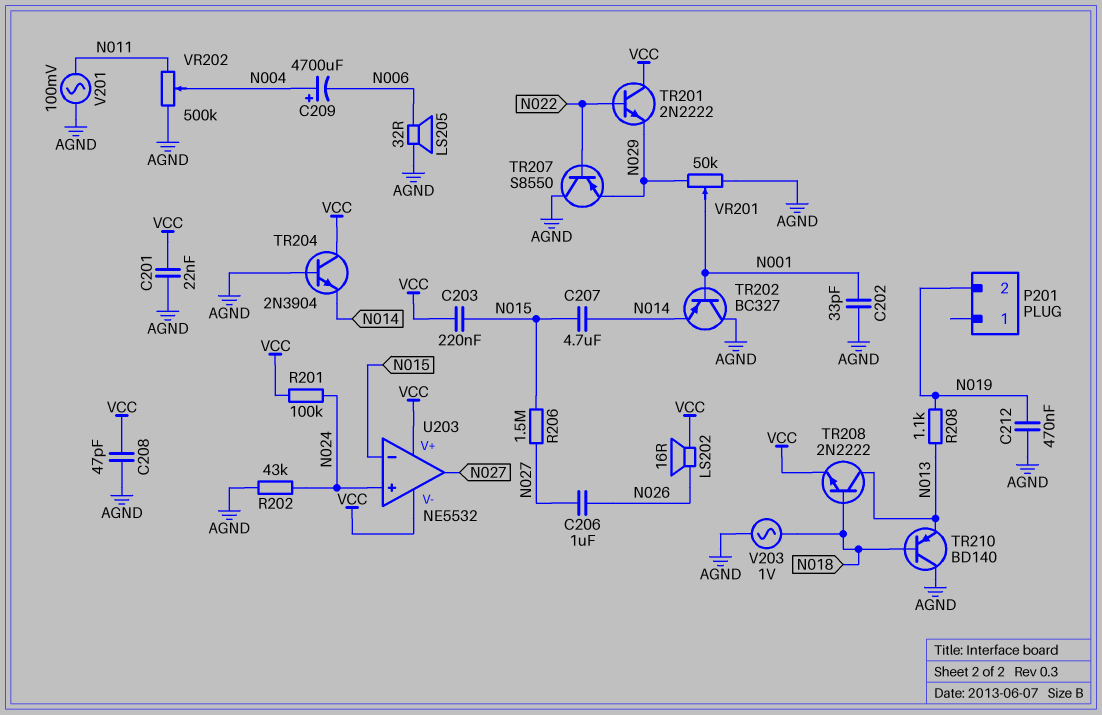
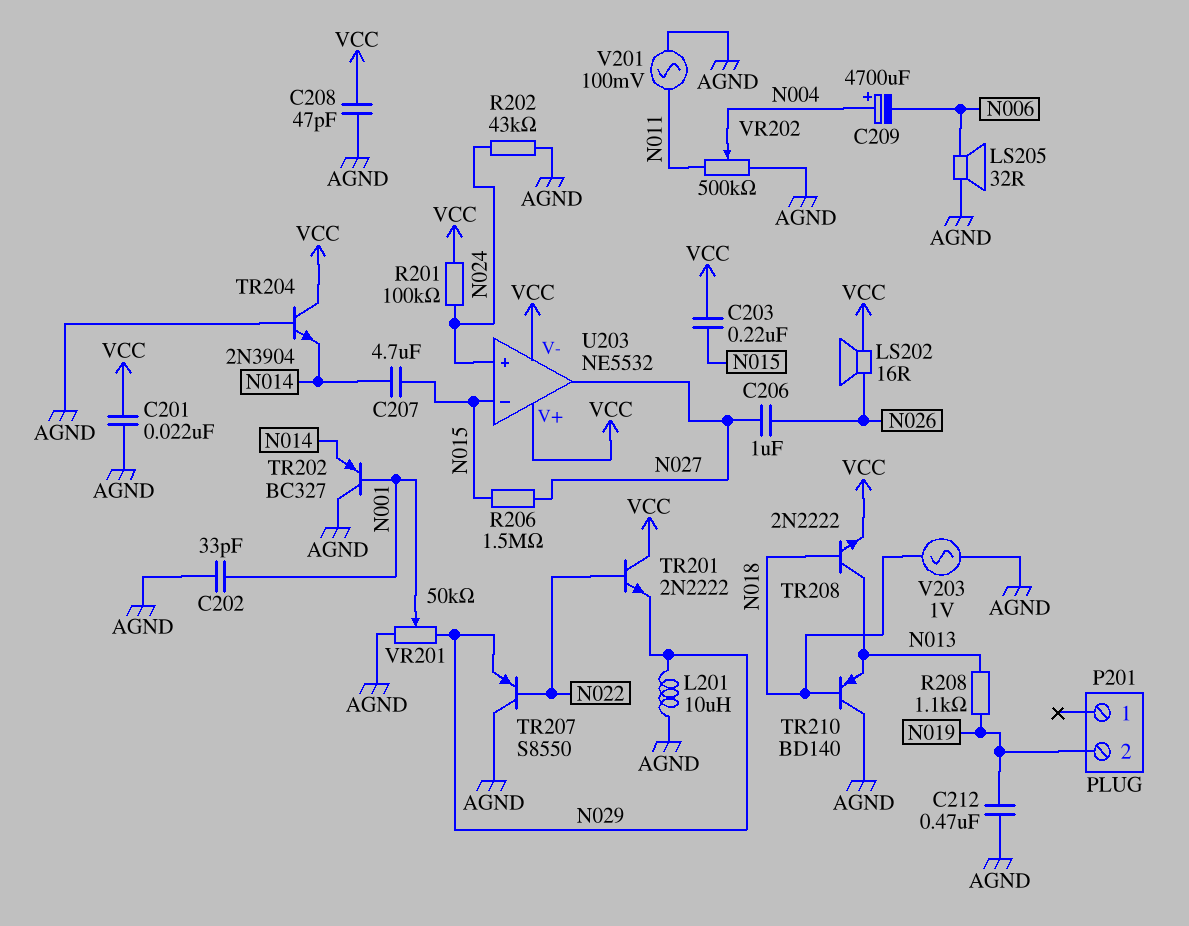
L201: none -> 10uH (AGND, N029)

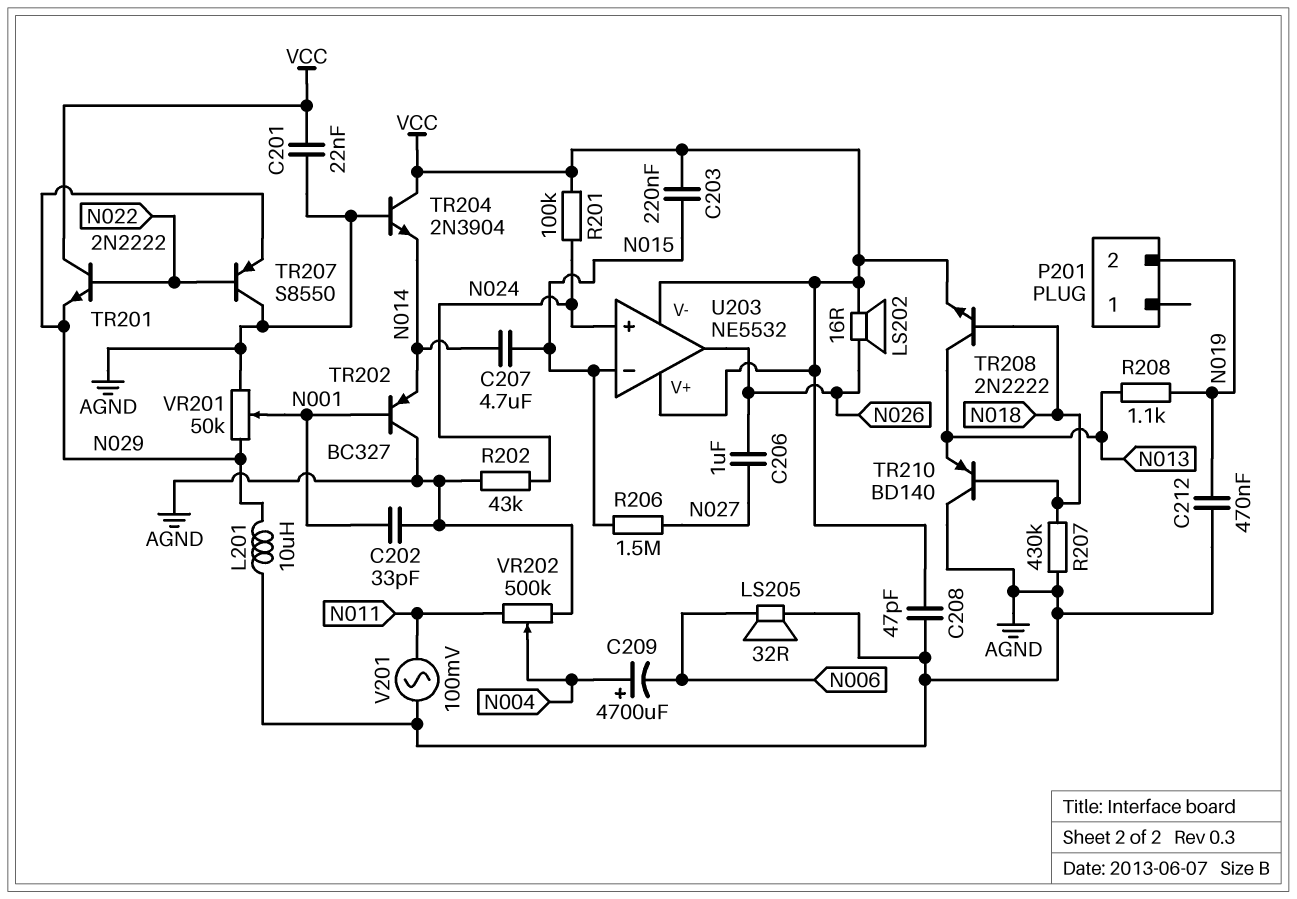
R207: none -> 430k (AGND, N018)
U203 pin out: N027 -> N026
V203: AC 1V (AGND, N018) -> none

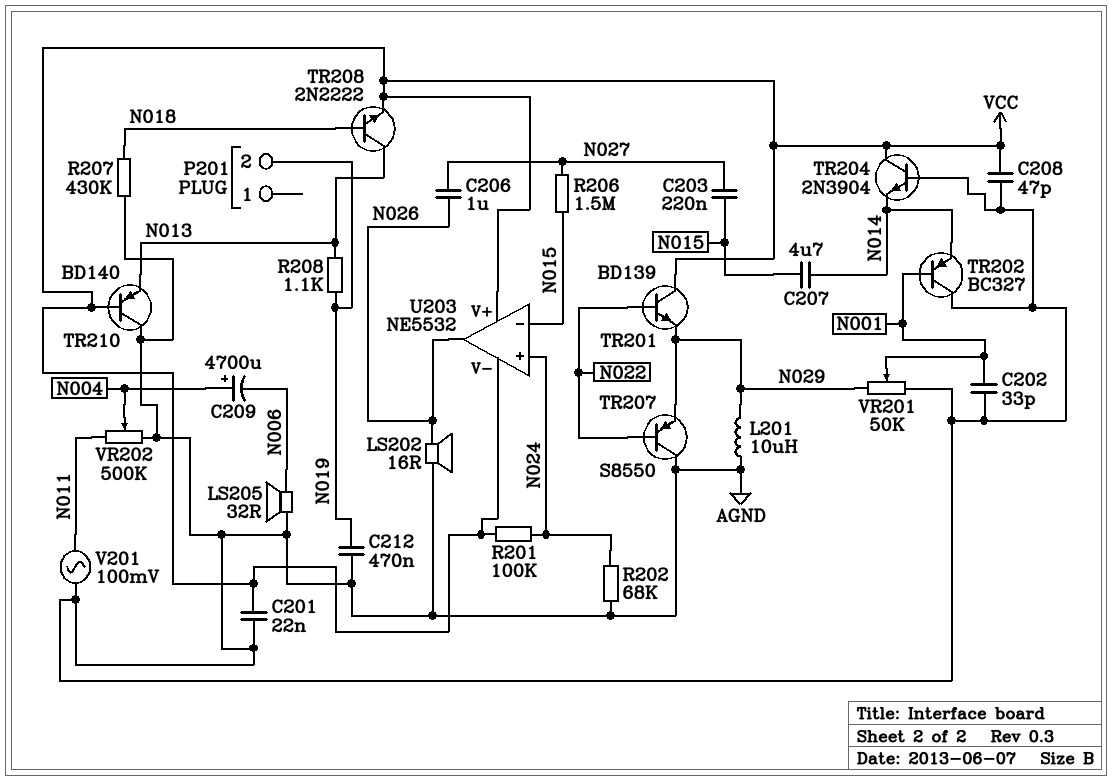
C203: 220nF (N015, VCC) -> 220nF (N015, N027)
LS202: speaker 16R (N026, VCC) -> speaker 16R (AGND, N026)
R202: 43k (AGND, N024) -> 68k (AGND, N024)
TR201: NPN 2N2222 (B N022, C VCC, E N029) -> NPN BD139 (B N022, C VCC, E N029)
TR210: PNP BD140 (B N018, C AGND, E N013) -> PNP BD140 (B VCC, C AGND, E N013)

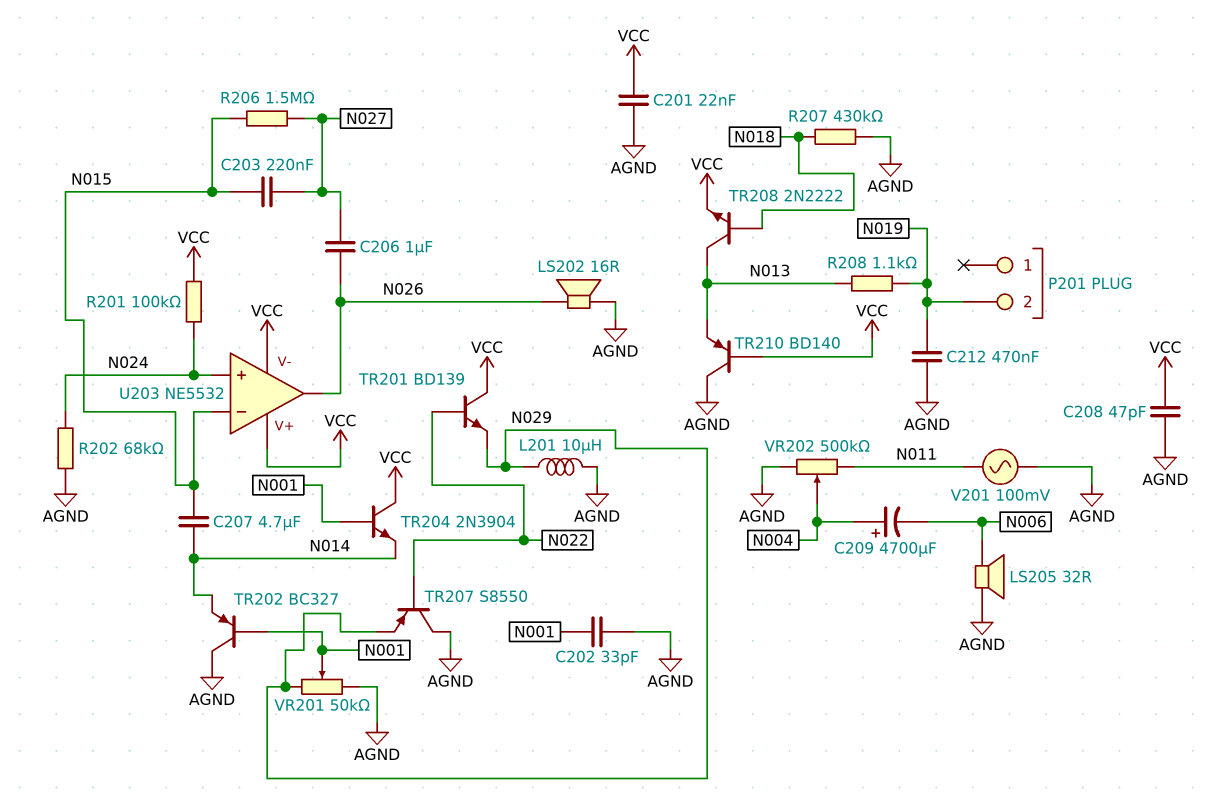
TR204: NPN 2N3904 (B AGND, C VCC, E N014) -> NPN 2N3904 (B N001, C VCC, E N014)

